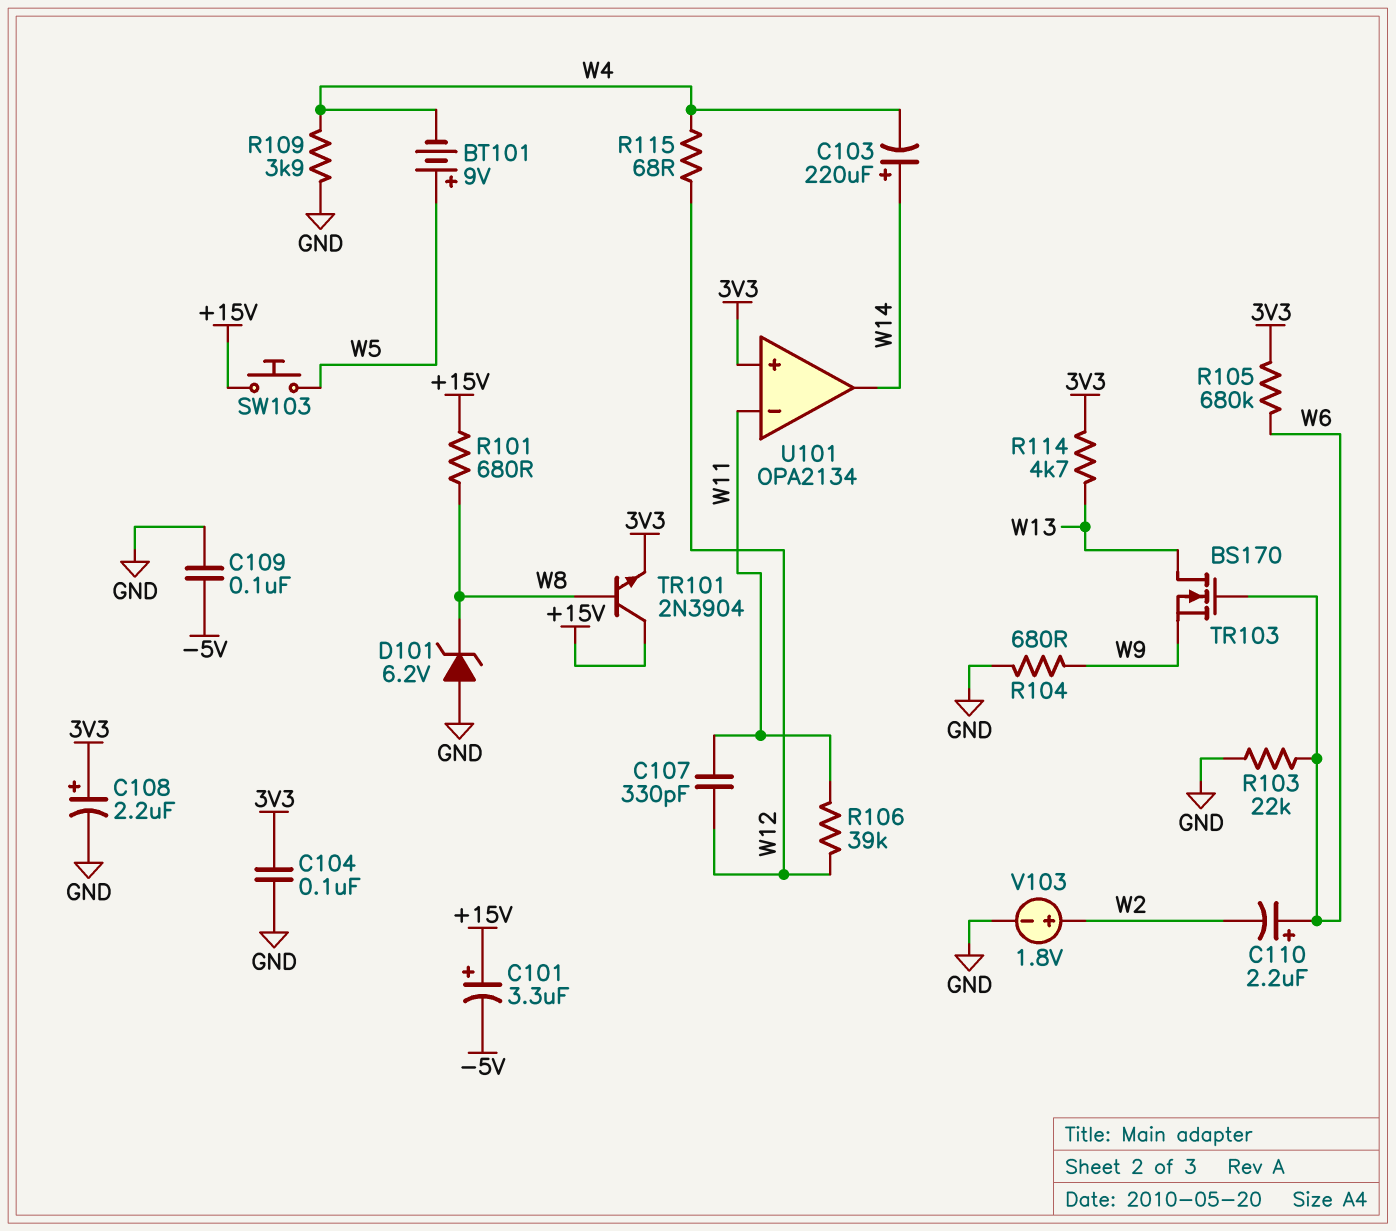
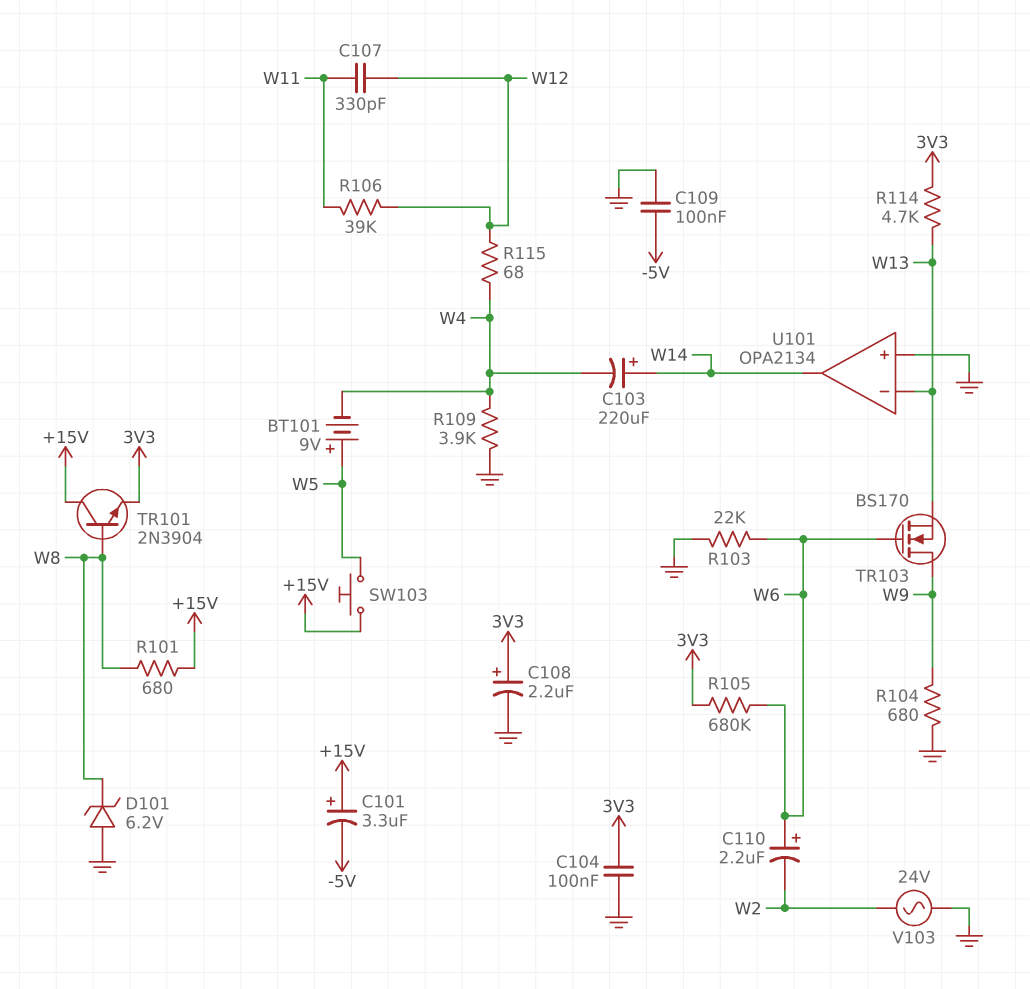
TR103: NMOS BS170 (G W6, D W13, S W9) -> NMOS BS170 (G W6, D W9, S W13)
U101 pin in+: 3V3 -> GND
U101 pin in-: W11 -> W13
V103: 1.8V (plus W2, minus GND) -> AC 24V (GND, W2)

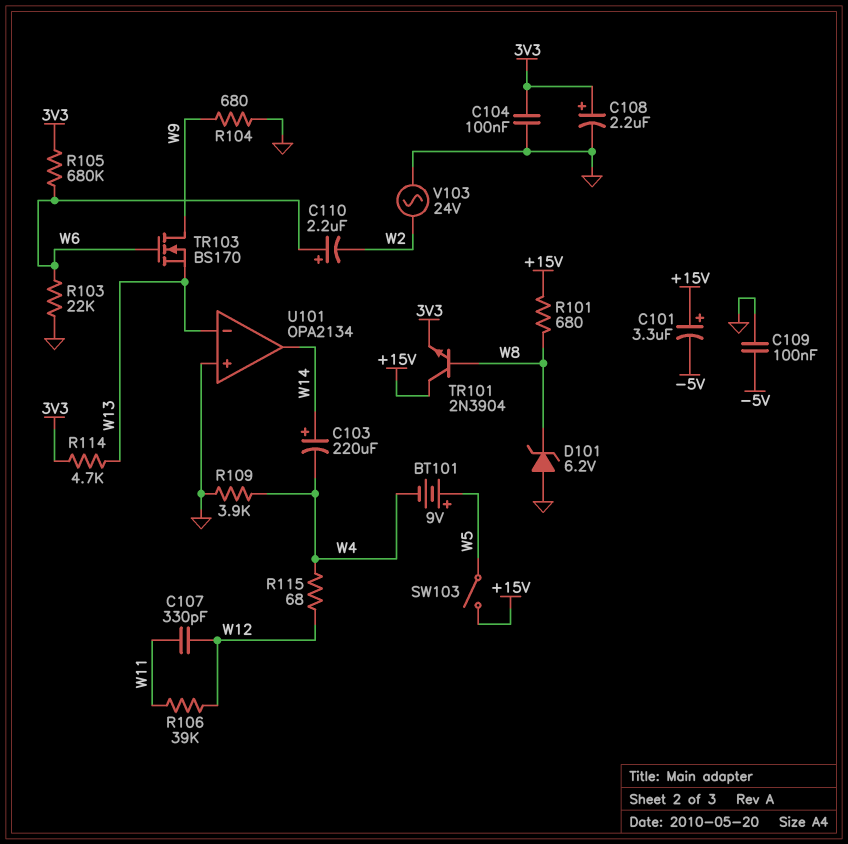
SW103: button (+15V, W5) -> switch (+15V, W5)

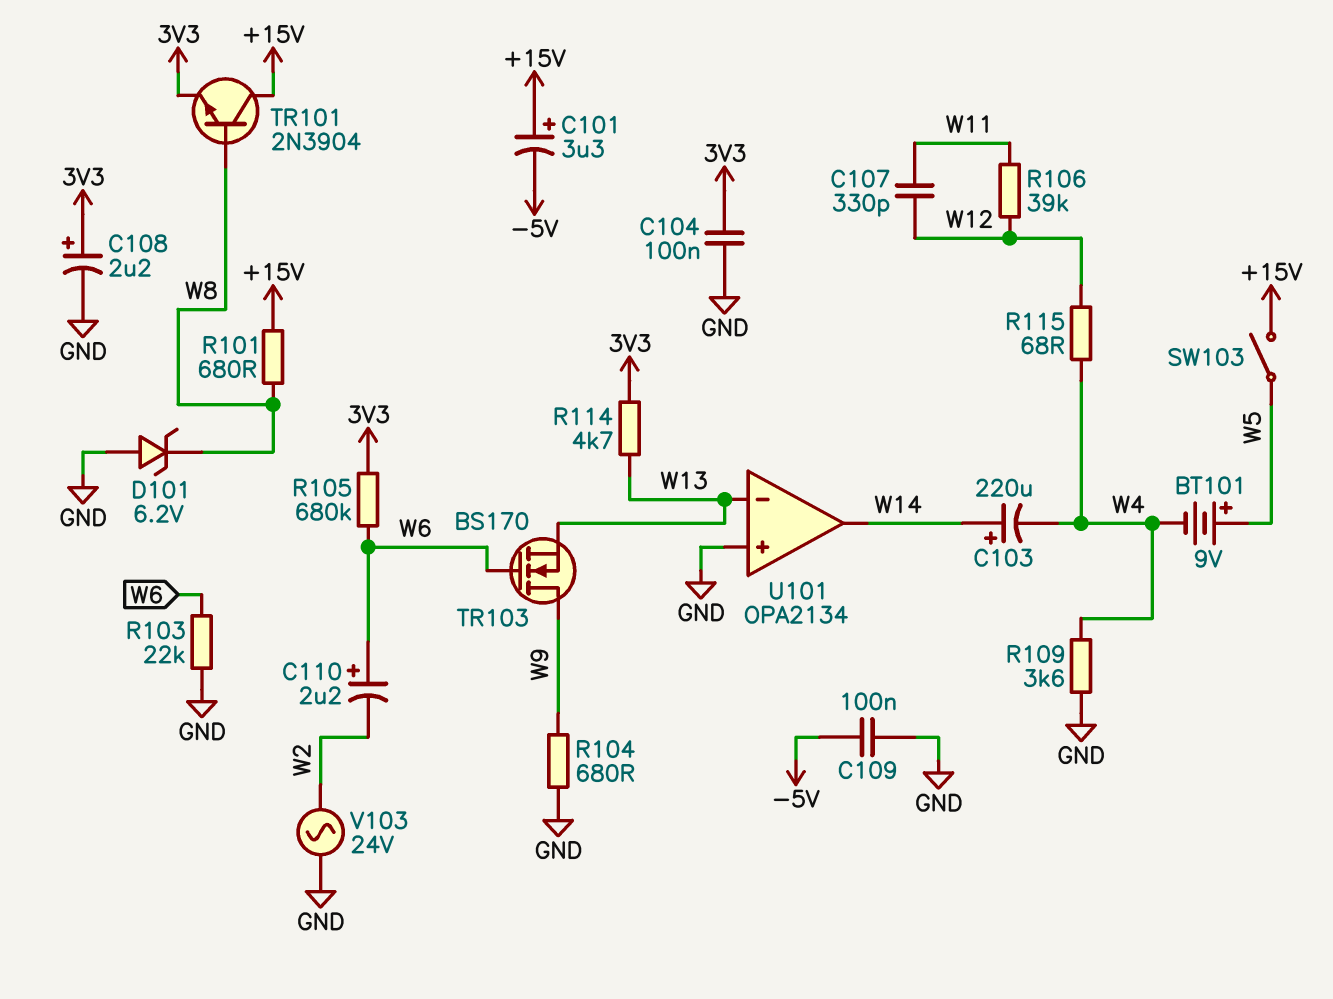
R109: 3.9k (GND, W4) -> 3.6k (GND, W4)

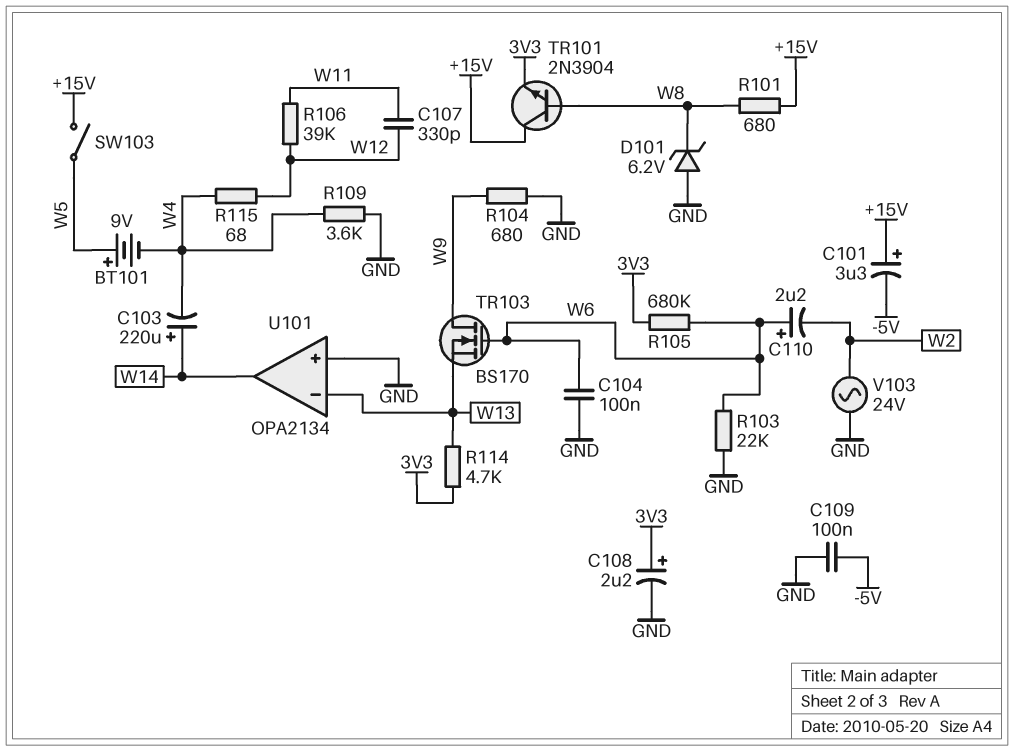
C104: 100nF (3V3, GND) -> 100nF (GND, W6)

